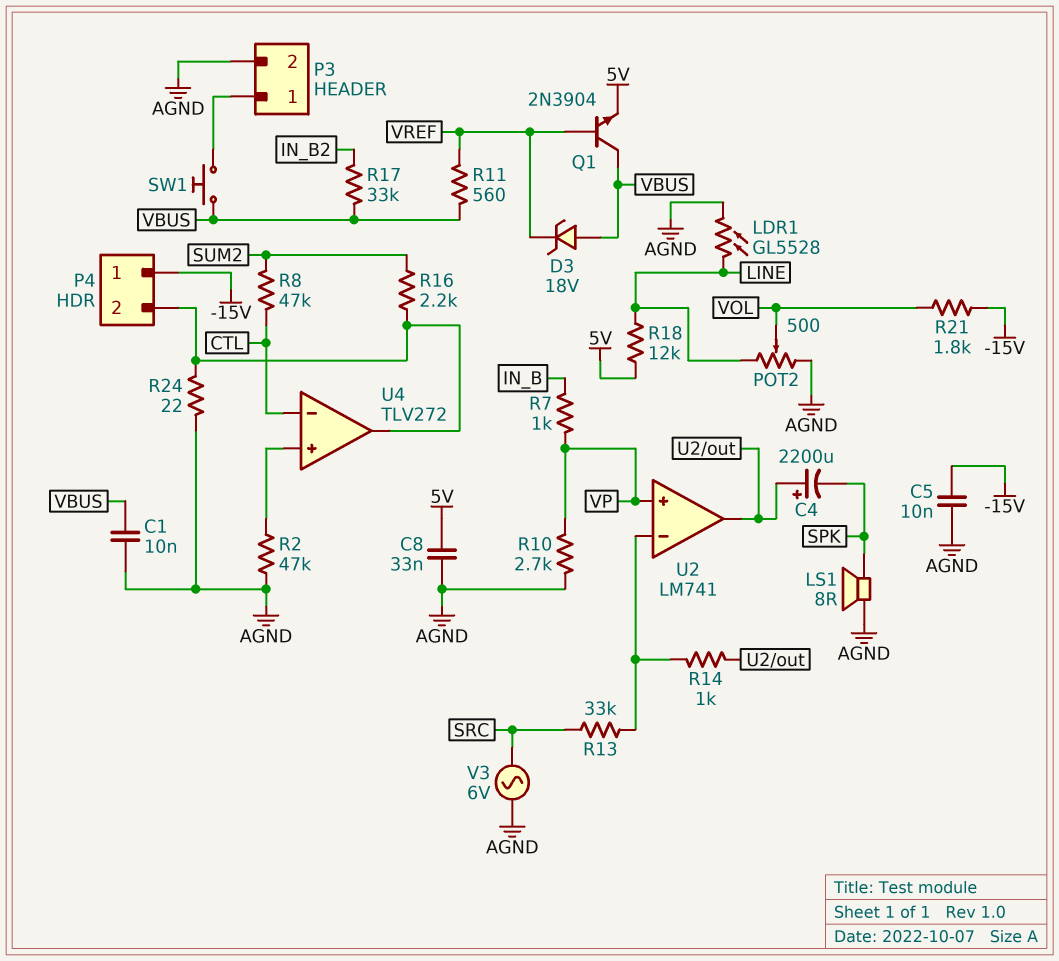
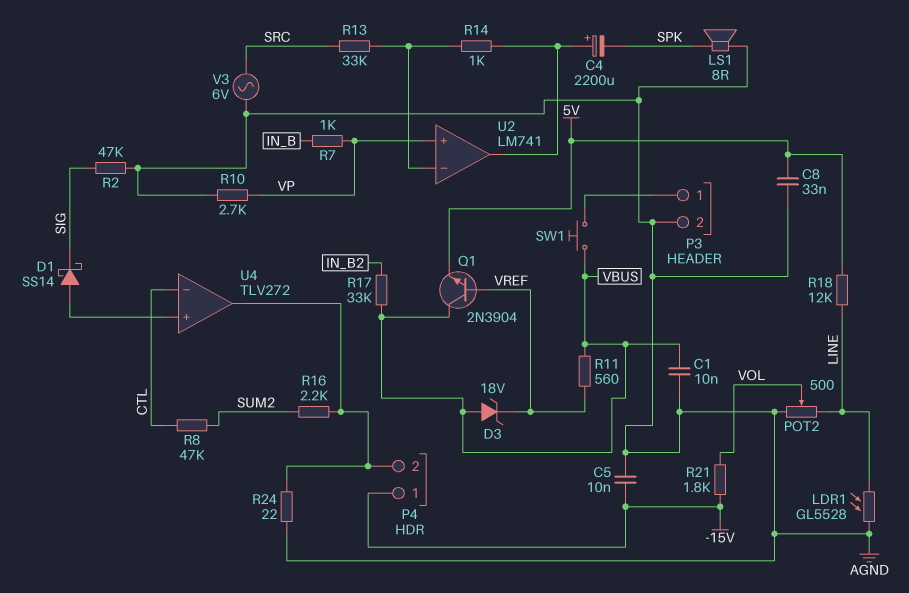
D1: none -> schottky SS14 (A U4/in+, K SIG)
R2: 47k (AGND, U4/in+) -> 47k (AGND, SIG)

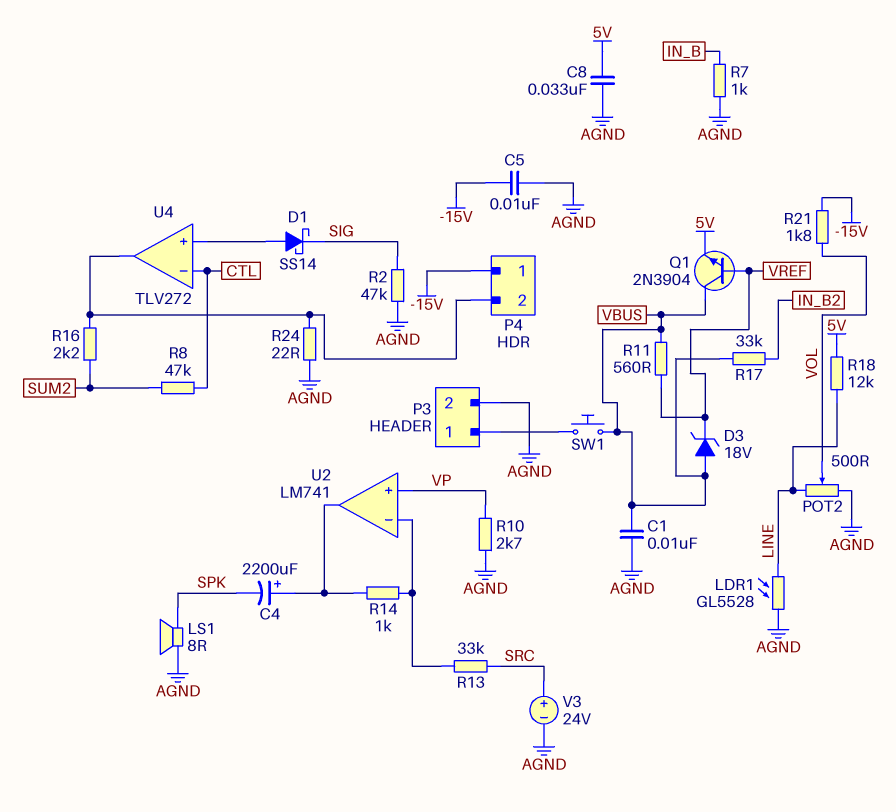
R7: 1k (IN_B, VP) -> 1k (AGND, IN_B)
V3: AC 6V (AGND, SRC) -> 24V (plus SRC, minus AGND)

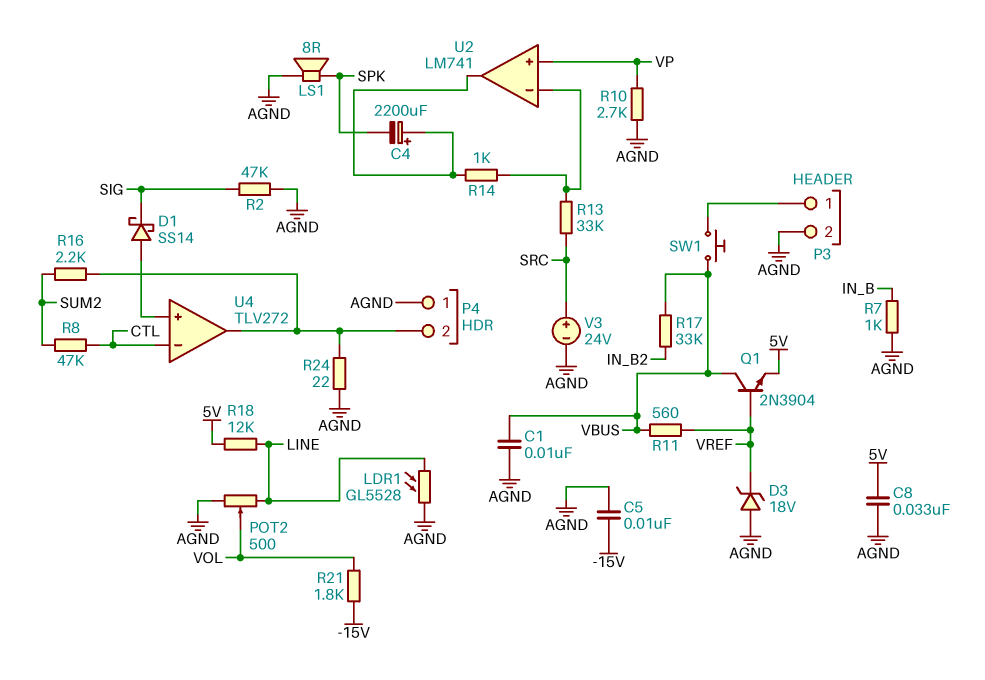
D3: zener 18V (A VBUS, K VREF) -> zener 18V (A AGND, K VREF)
P4 pin 1: -15V -> AGND

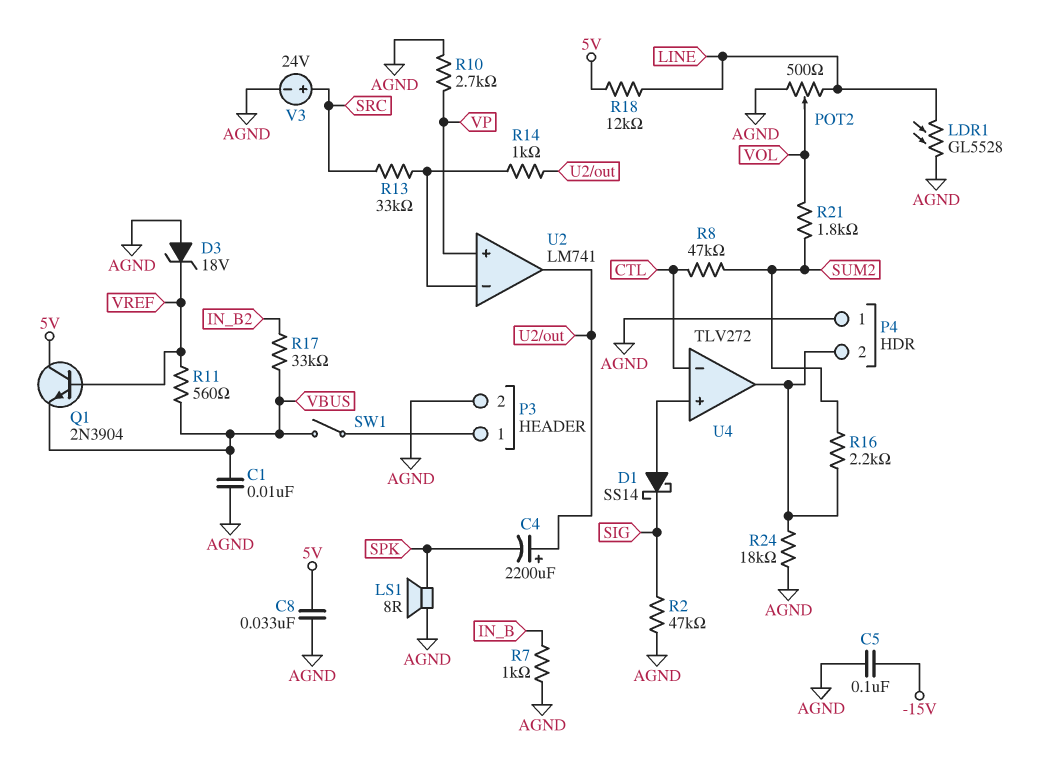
C5: 10nF (-15V, AGND) -> 100nF (-15V, AGND)
Q1: NPN 2N3904 (B VREF, C VBUS, E 5V) -> NPN 2N3904 (B VREF, C 5V, E VBUS)
R21: 1.8k (-15V, VOL) -> 1.8k (SUM2, VOL)
R24: 22 (AGND, P4/2) -> 18k (AGND, P4/2)
SW1: button (P3/1, VBUS) -> switch (P3/1, VBUS)

